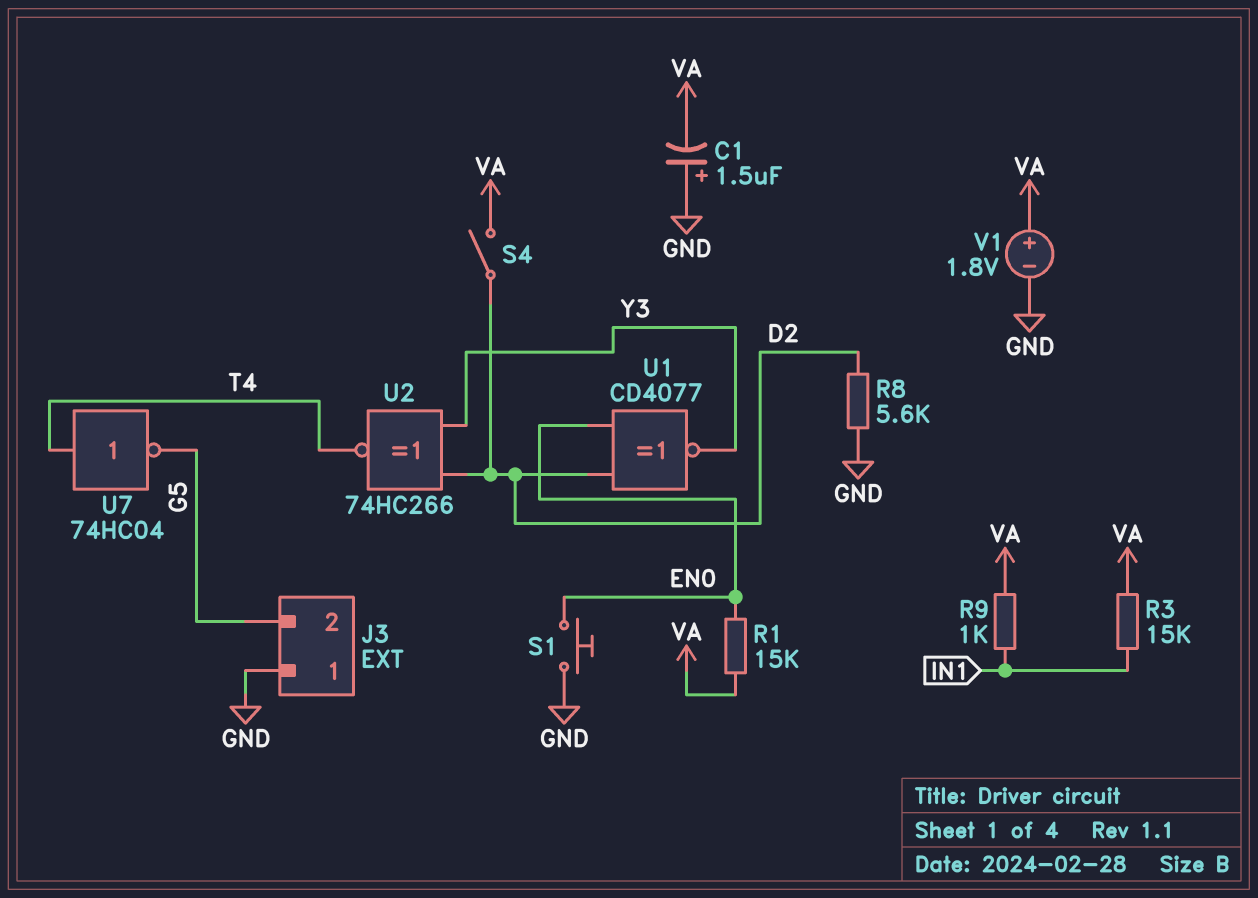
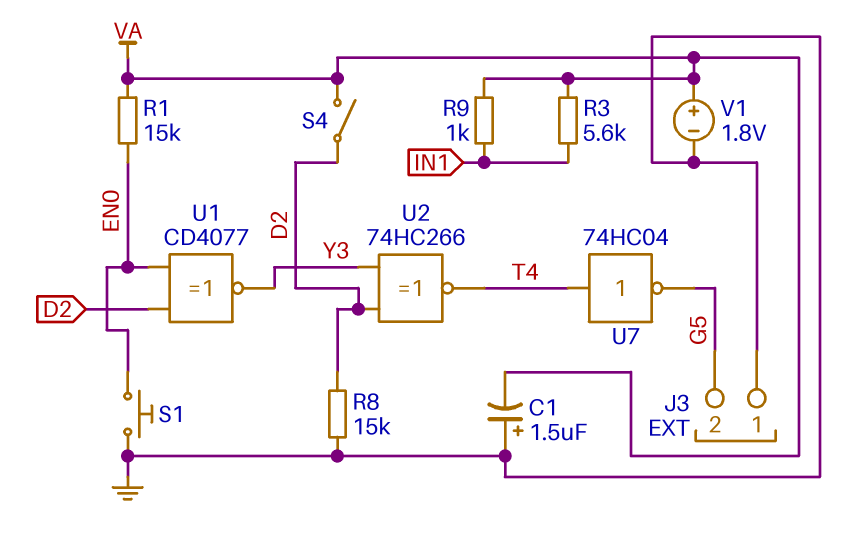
R3: 15k (IN1, VA) -> 5.6k (IN1, VA)
R8: 5.6k (D2, GND) -> 15k (D2, GND)

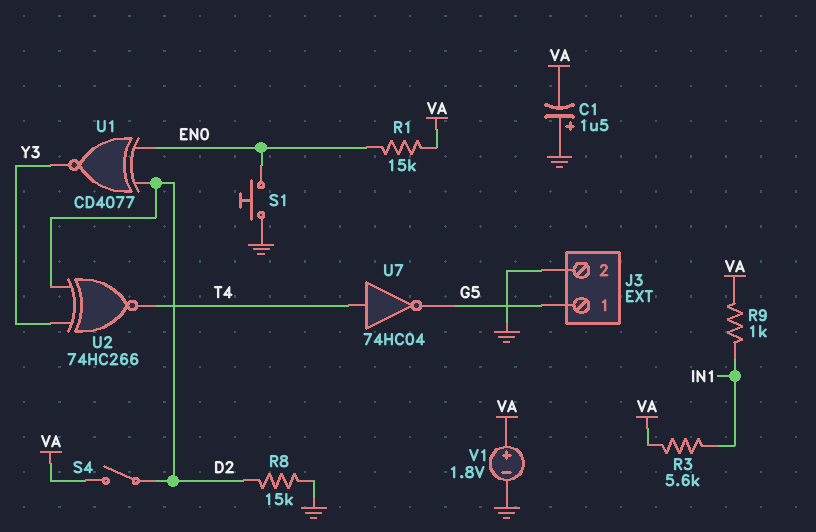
J3 pin 1: GND -> G5
J3 pin 2: G5 -> GND

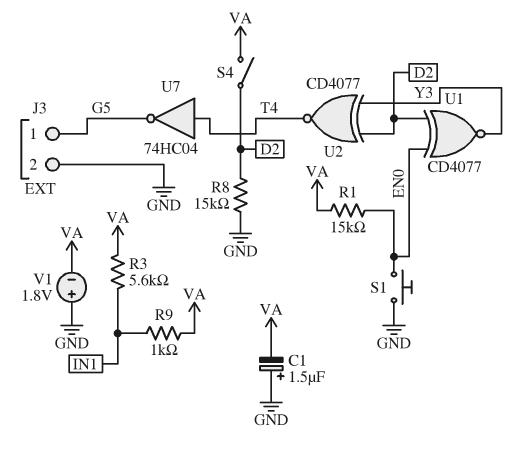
U2: XNOR 74HC266 (in D2, in Y3, out T4) -> XNOR CD4077 (in D2, in Y3, out T4)
V1: 1.8V (plus VA, minus GND) -> 1.8V (plus GND, minus VA)

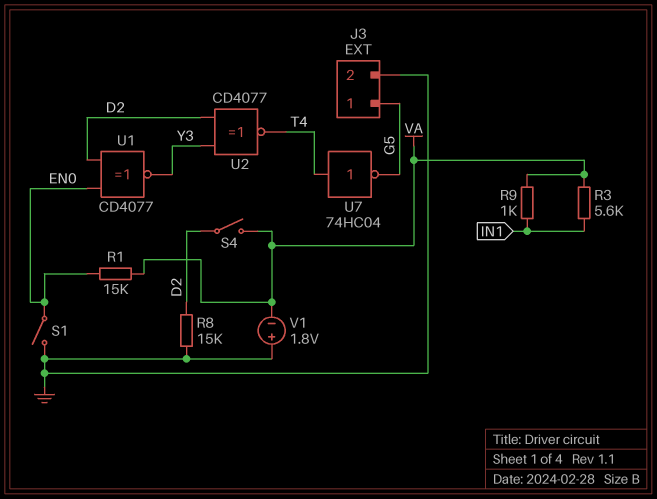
C1: 1.5uF (plus GND, minus VA) -> none
S1: button (EN0, GND) -> switch (EN0, GND)

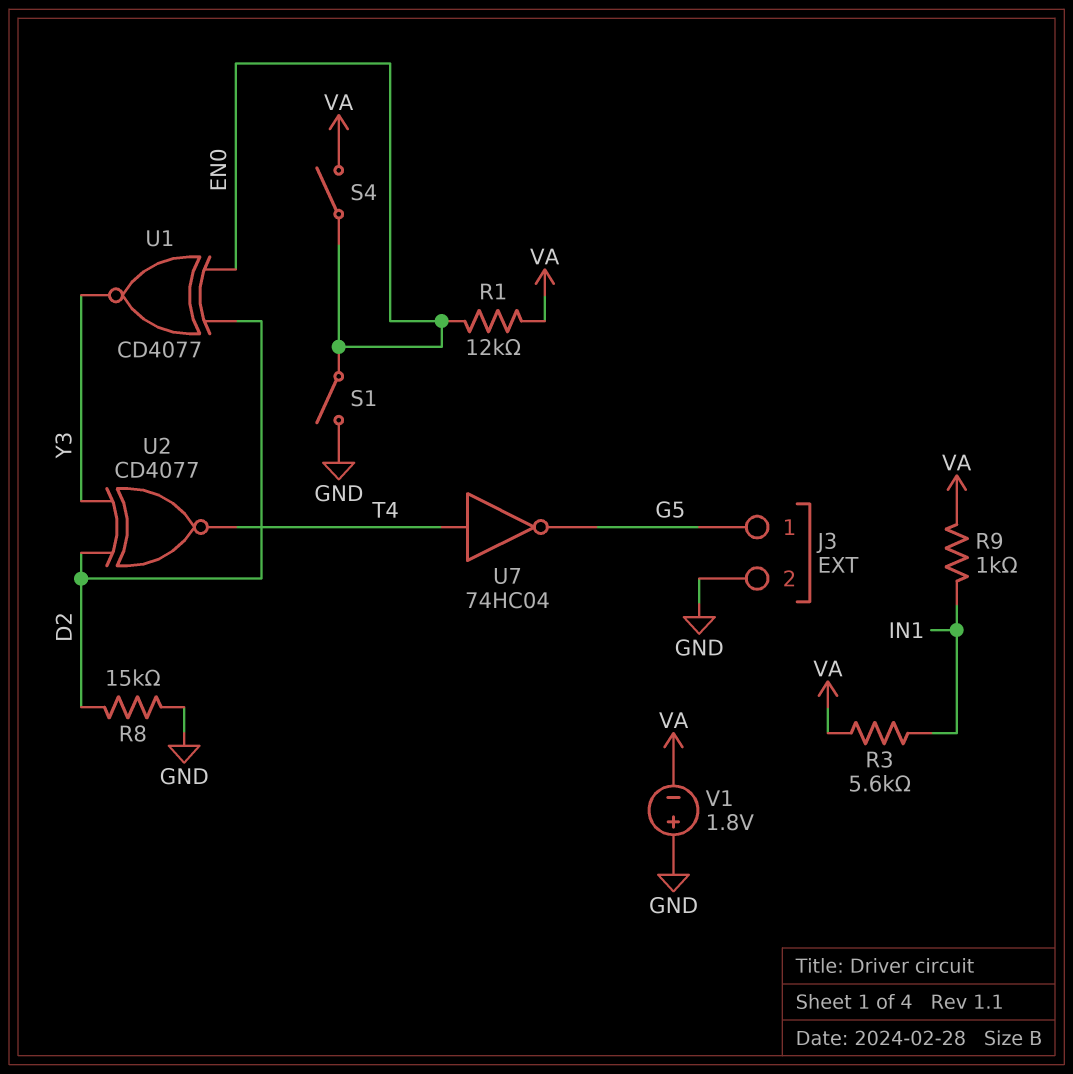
R1: 15k (EN0, VA) -> 12k (EN0, VA)
S4: switch (D2, VA) -> switch (EN0, VA)

